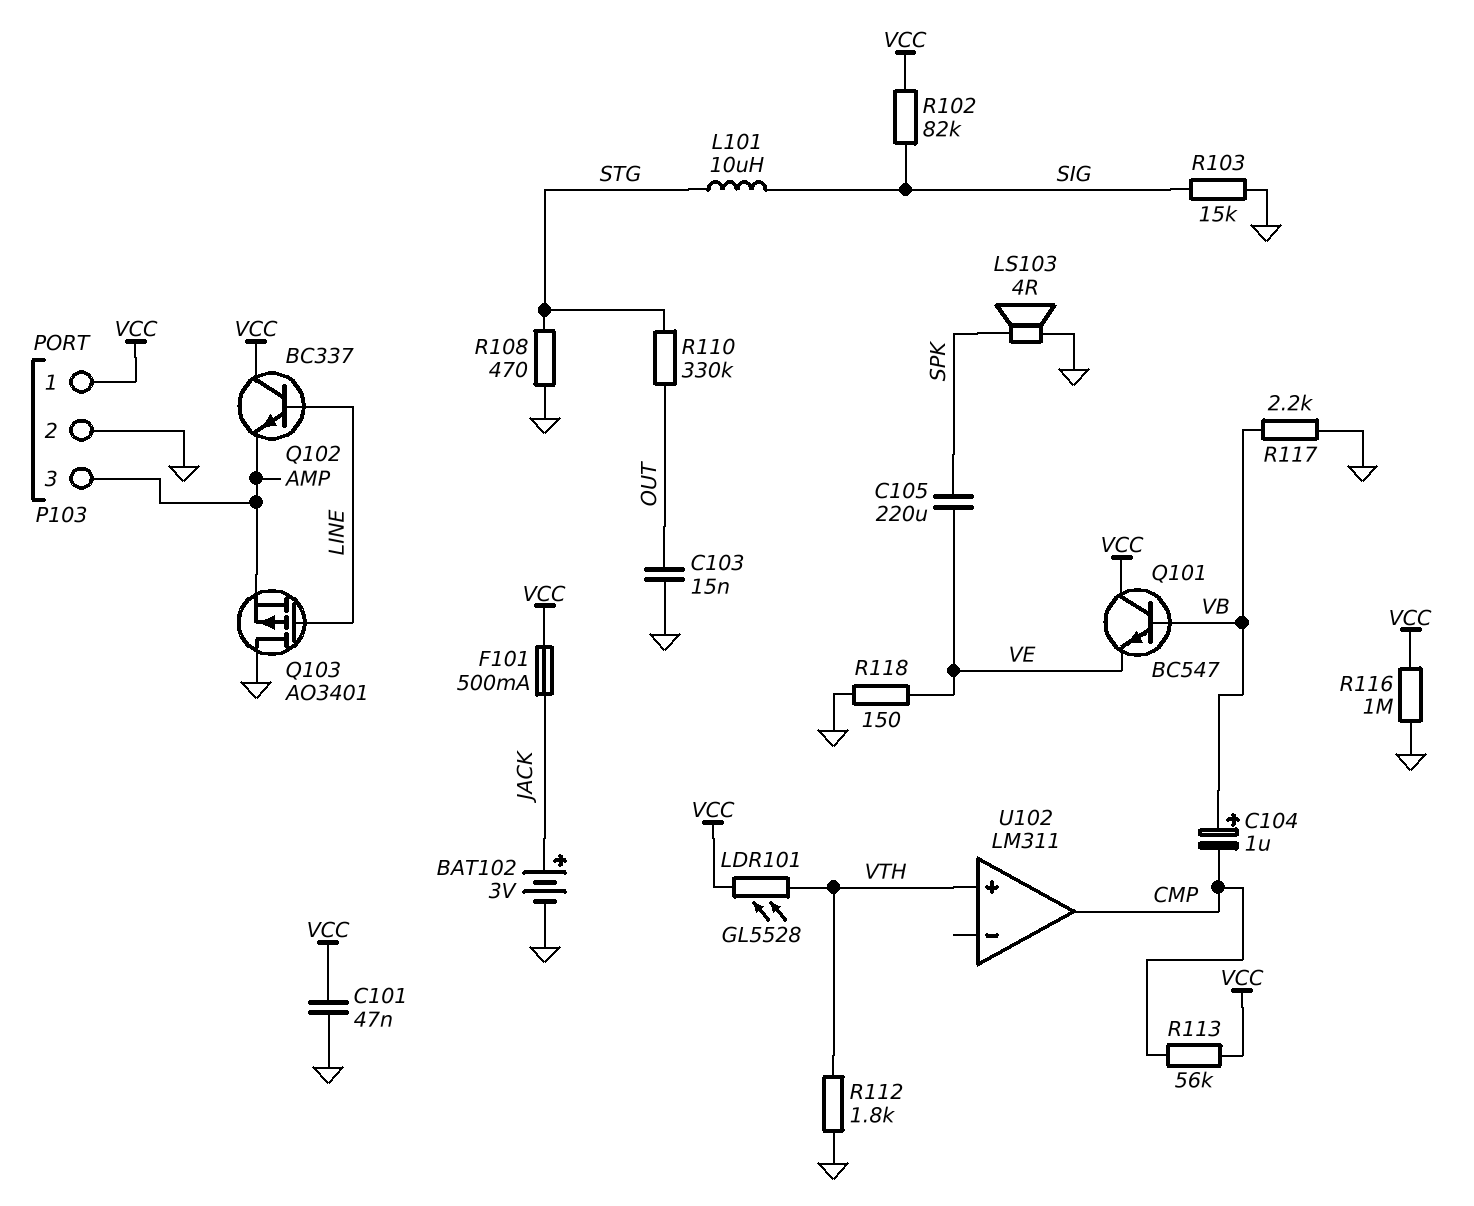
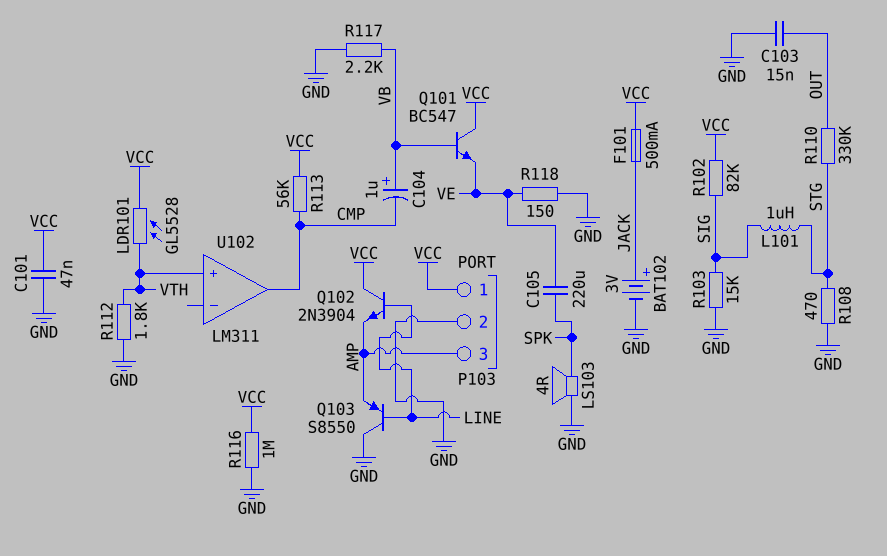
L101: 10uH (SIG, STG) -> 1uH (SIG, STG)
Q102: NPN BC337 (B LINE, C VCC, E AMP) -> NPN 2N3904 (B LINE, C VCC, E AMP)
Q103: PMOS AO3401 (G LINE, D GND, S AMP) -> PNP S8550 (B LINE, C GND, E AMP)

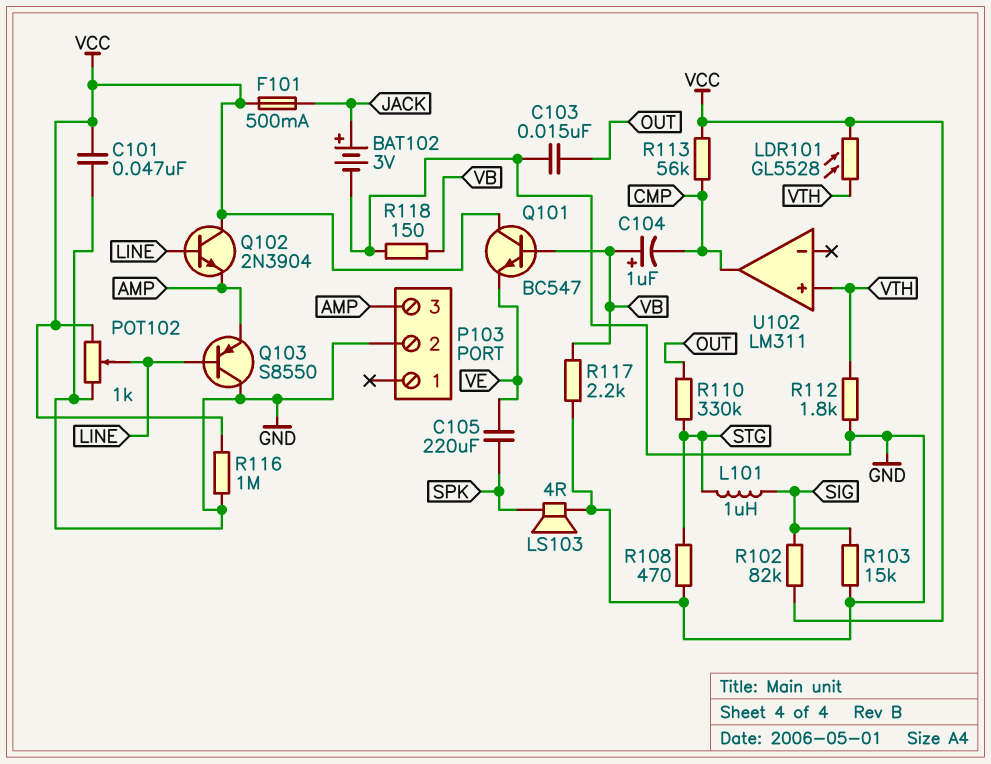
P103 pin 1: VCC -> none
POT102: none -> 1k (GND, VCC, wiper LINE)
R118: 150 (GND, VE) -> 150 (GND, VB)

